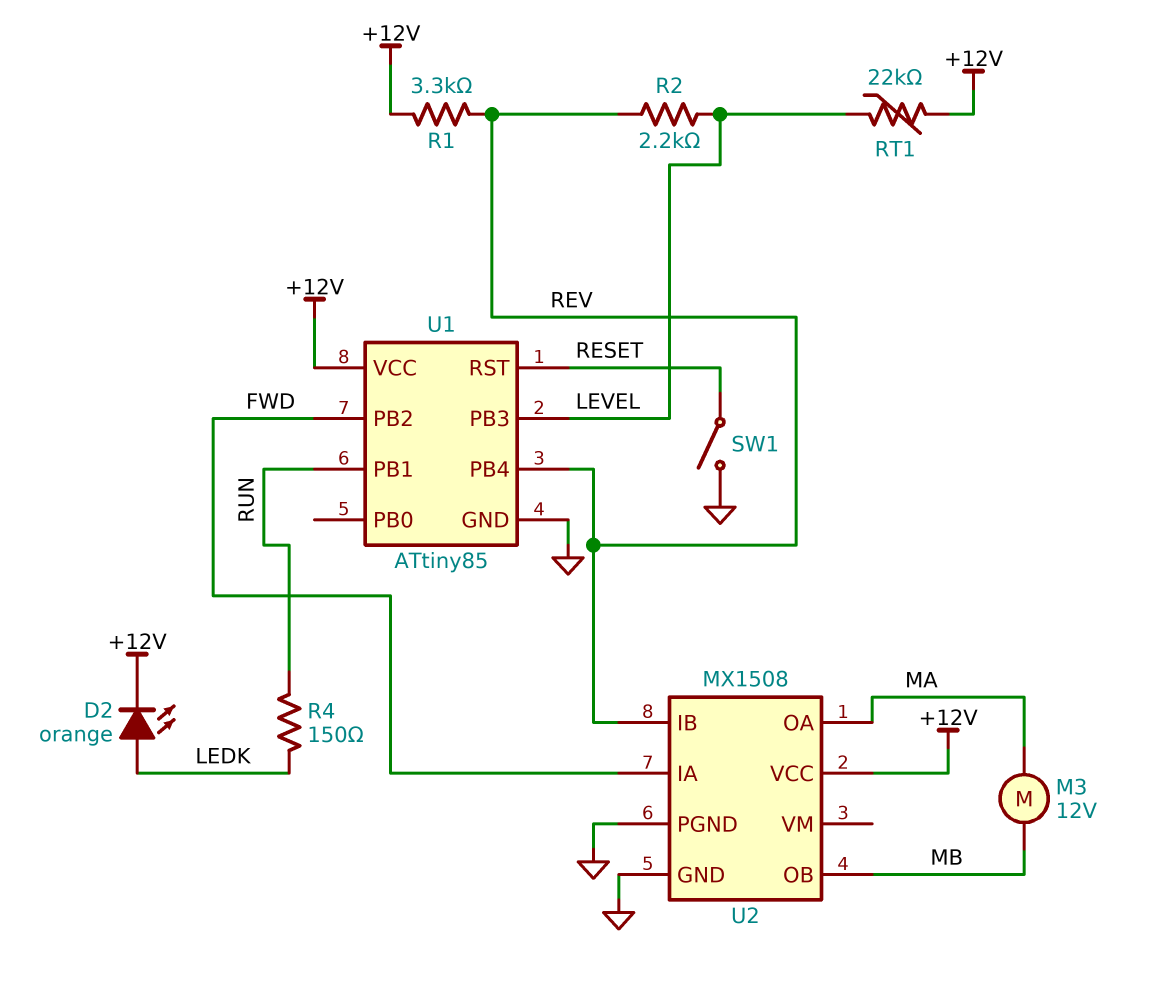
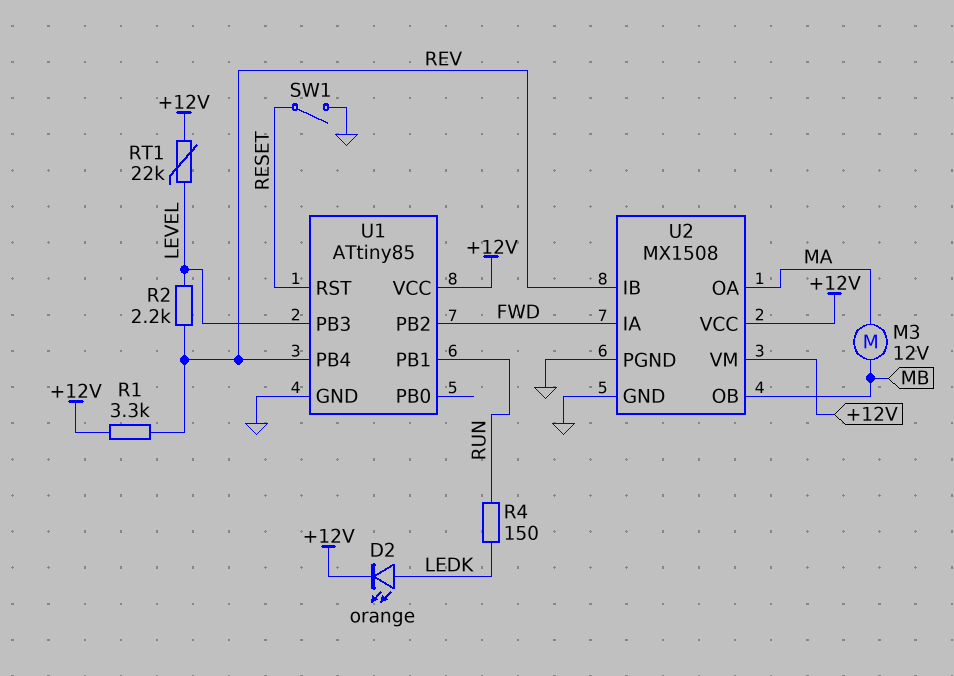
U2 pin VM: none -> +12V

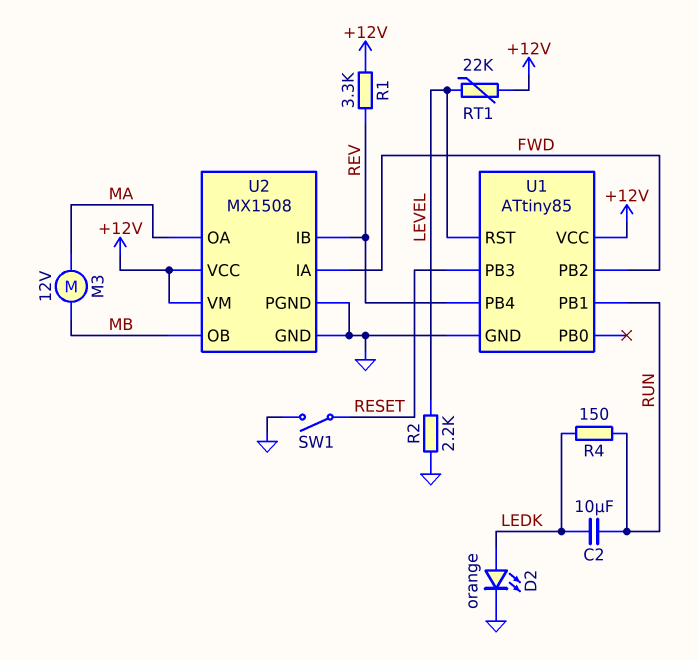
C2: none -> 10uF (LEDK, RUN)
D2: LED orange (A LEDK, K +12V) -> LED orange (A LEDK, K GND)
R2: 2.2k (LEVEL, REV) -> 2.2k (GND, LEVEL)
U1 pin PB3: LEVEL -> RESET
U1 pin RST: RESET -> LEVEL

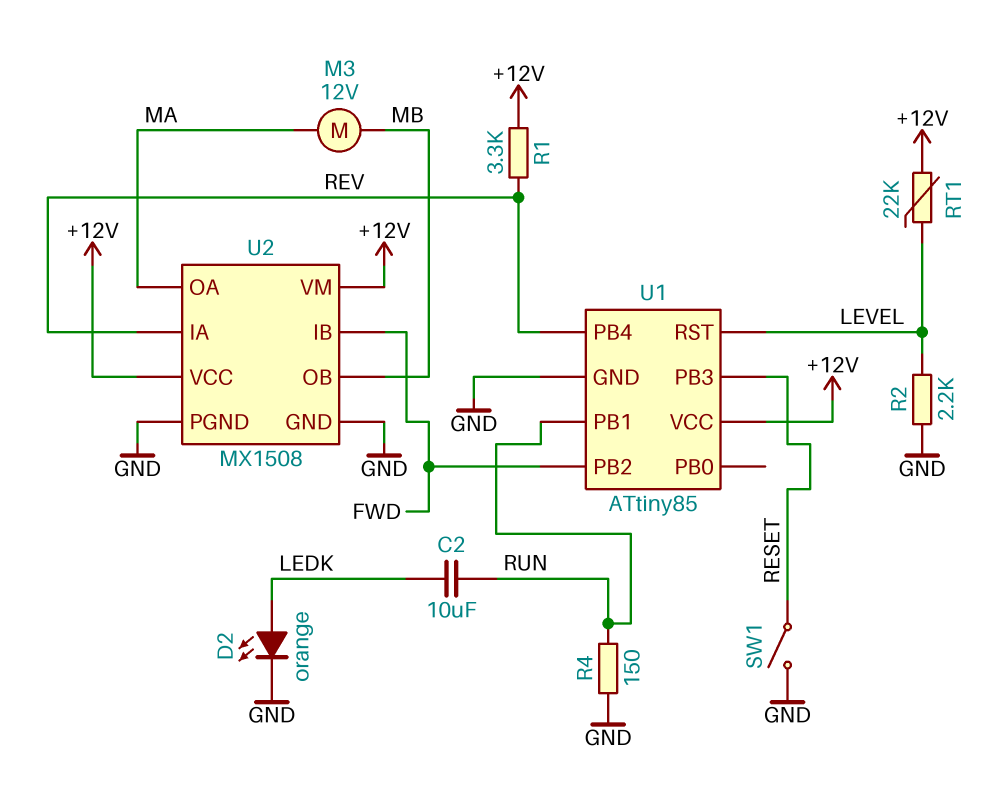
R4: 150 (LEDK, RUN) -> 150 (GND, RUN)
U2 pin IA: FWD -> REV
U2 pin IB: REV -> FWD

